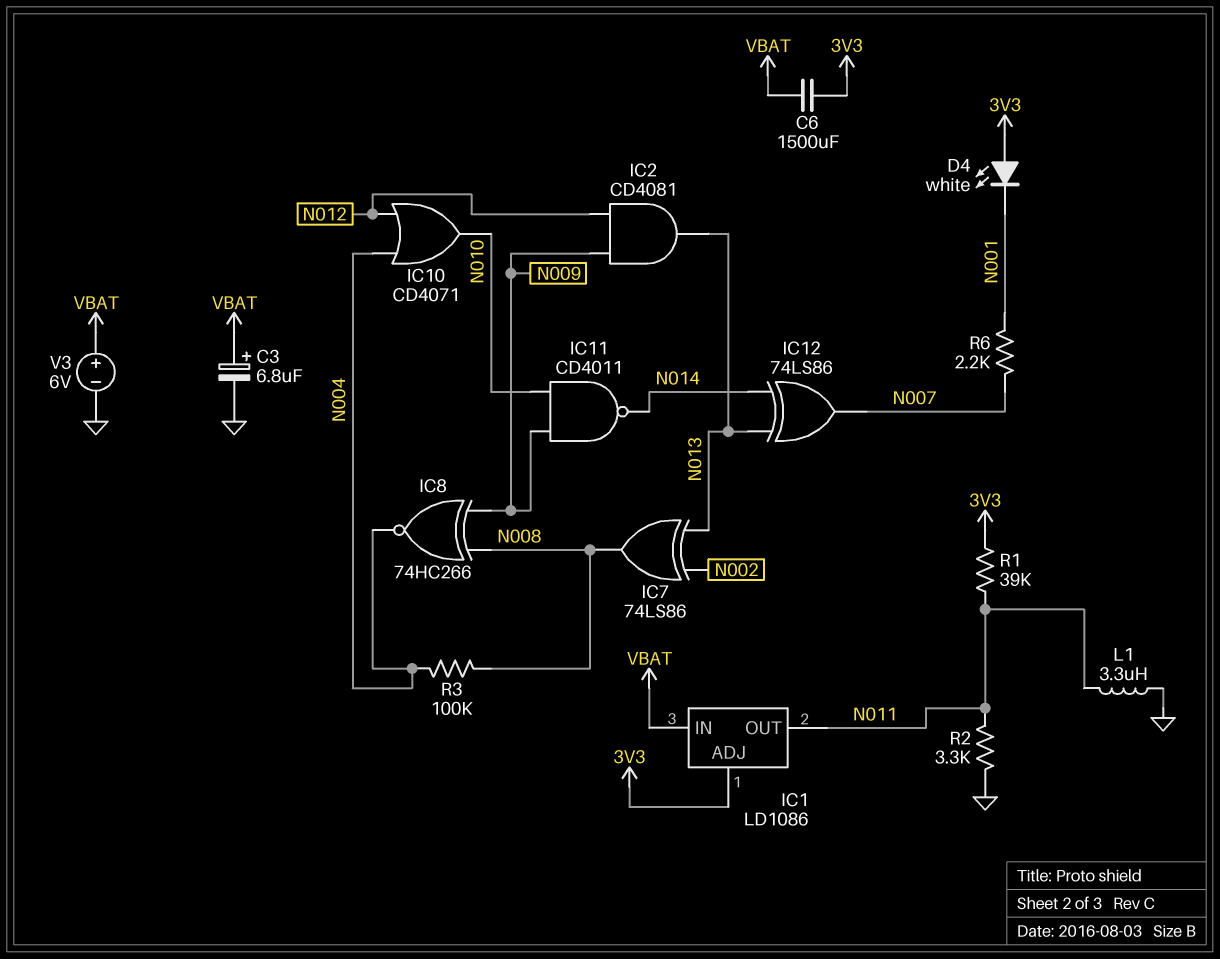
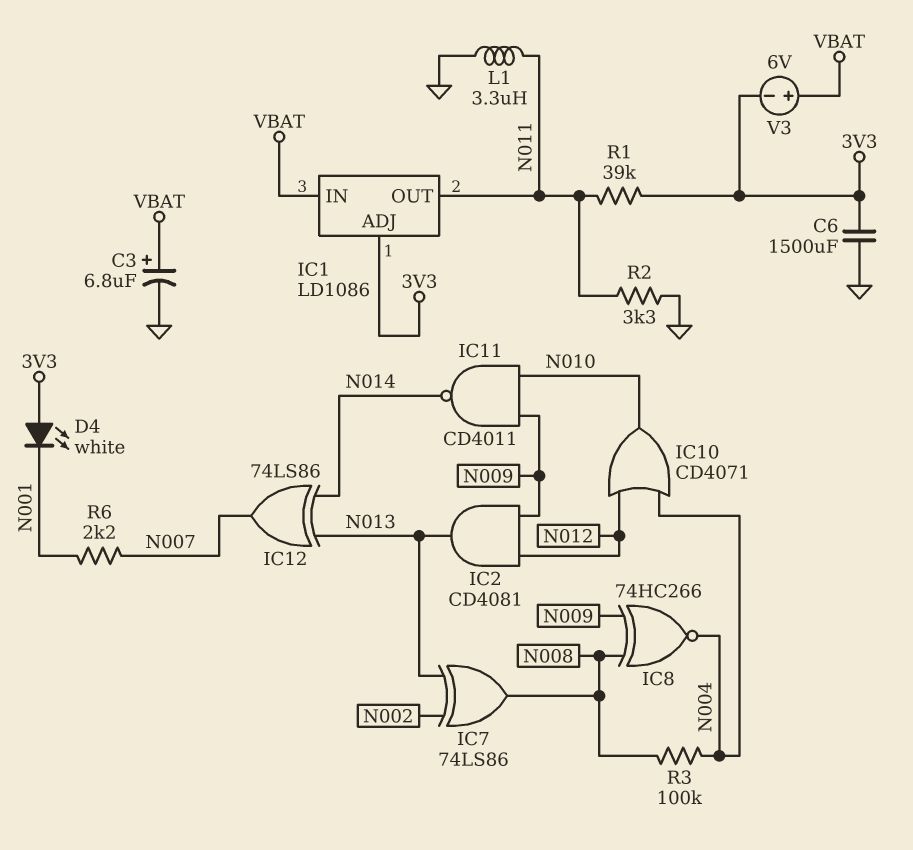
C6: 1500uF (3V3, VBAT) -> 1500uF (3V3, GND)
V3: 6V (plus VBAT, minus GND) -> 6V (plus VBAT, minus 3V3)

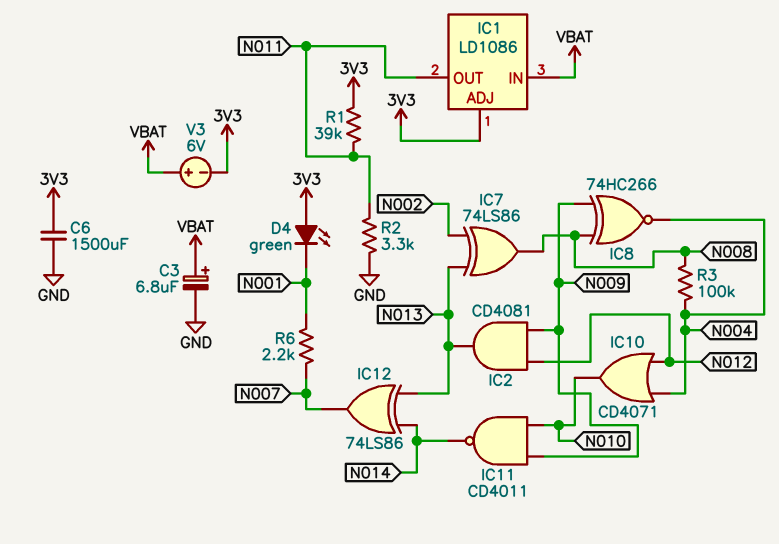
D4: LED white (A 3V3, K N001) -> LED green (A 3V3, K N001)
L1: 3.3uH (GND, N011) -> none

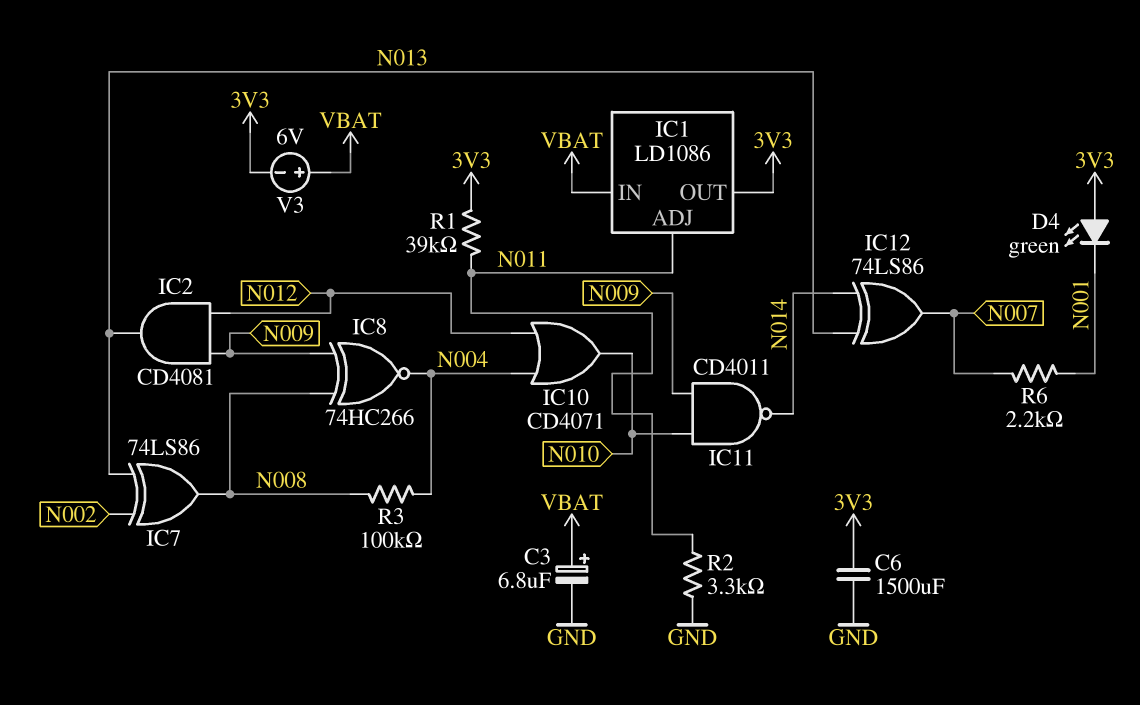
IC1 pin ADJ: 3V3 -> N011
IC1 pin OUT: N011 -> 3V3

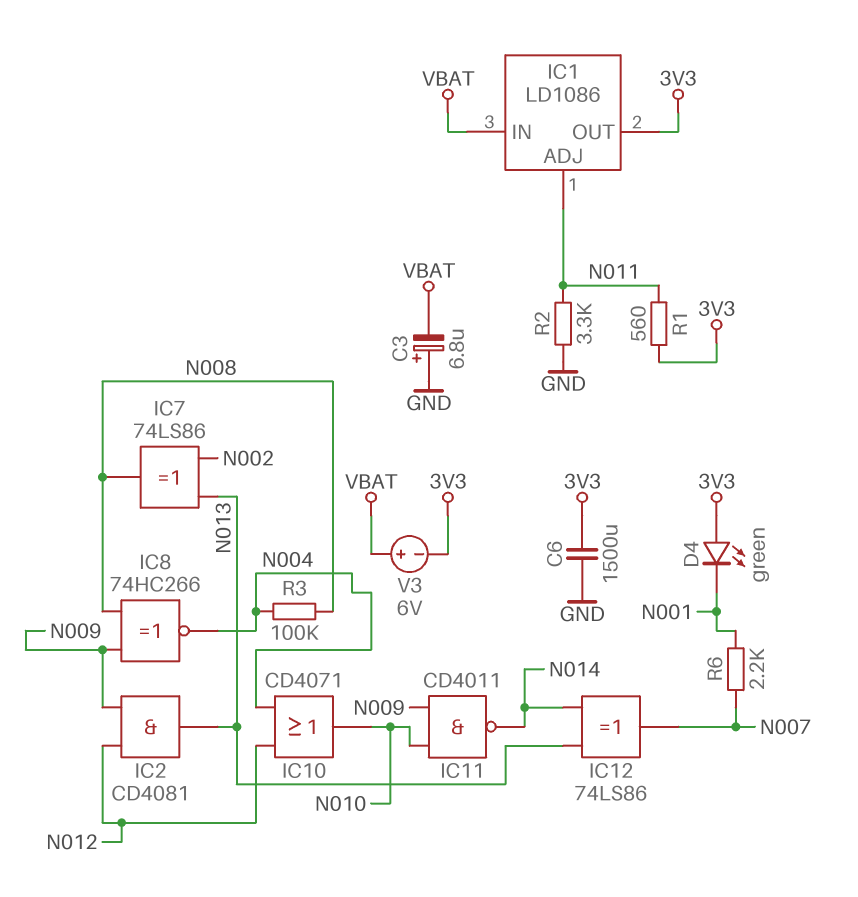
C3: 6.8uF (plus VBAT, minus GND) -> 6.8uF (plus GND, minus VBAT)
R1: 39k (3V3, N011) -> 560 (3V3, N011)

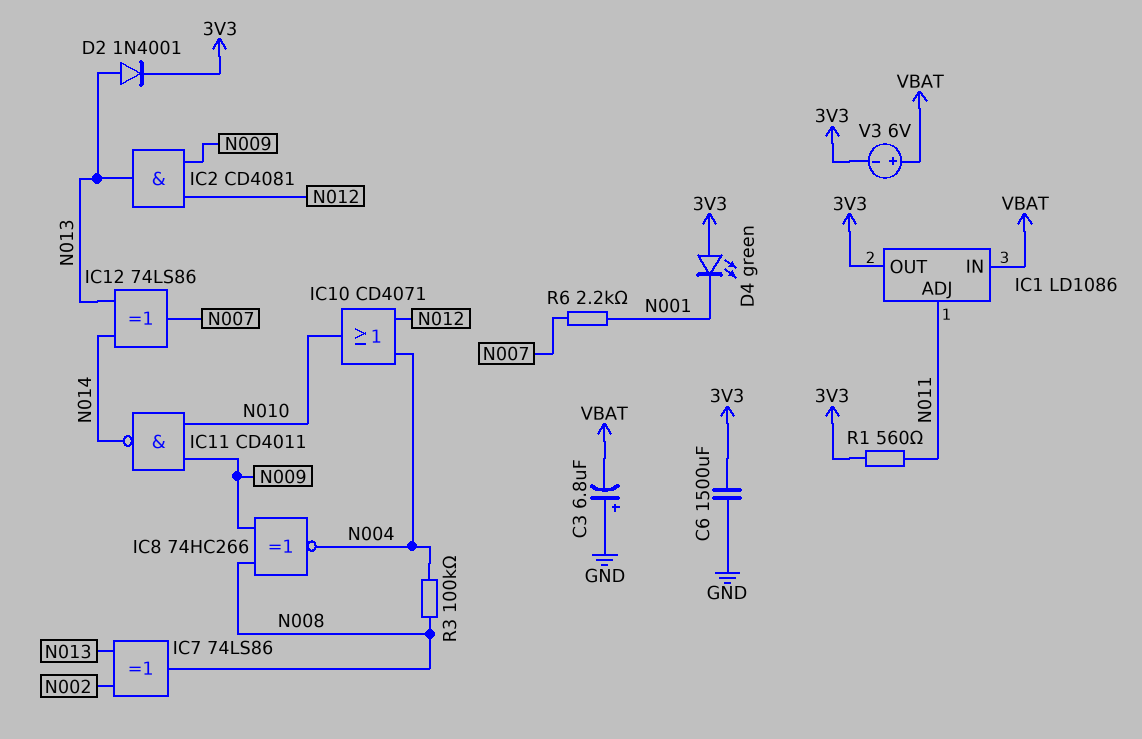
D2: none -> diode 1N4001 (A N013, K 3V3)
R2: 3.3k (GND, N011) -> none

